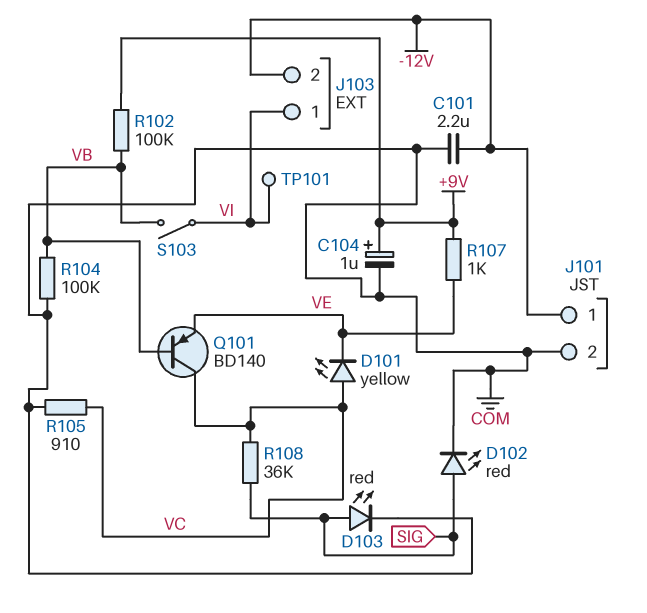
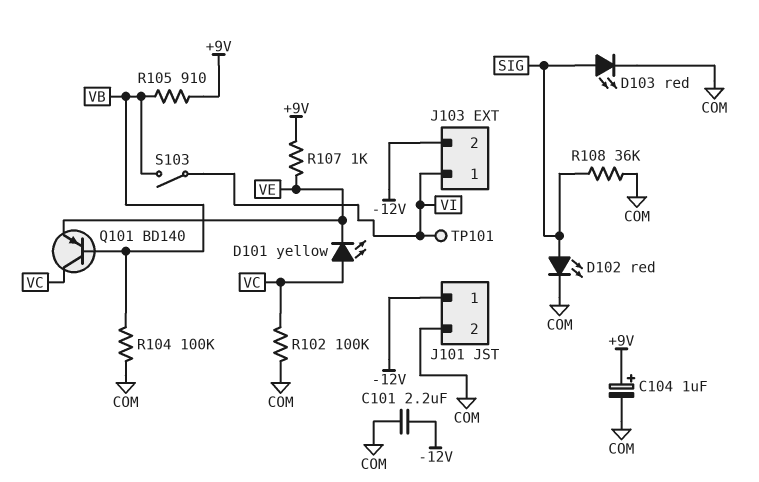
R102: 100k (+9V, VB) -> 100k (COM, VC)
R105: 910 (COM, VC) -> 910 (+9V, VB)
R108: 36k (SIG, VC) -> 36k (COM, SIG)

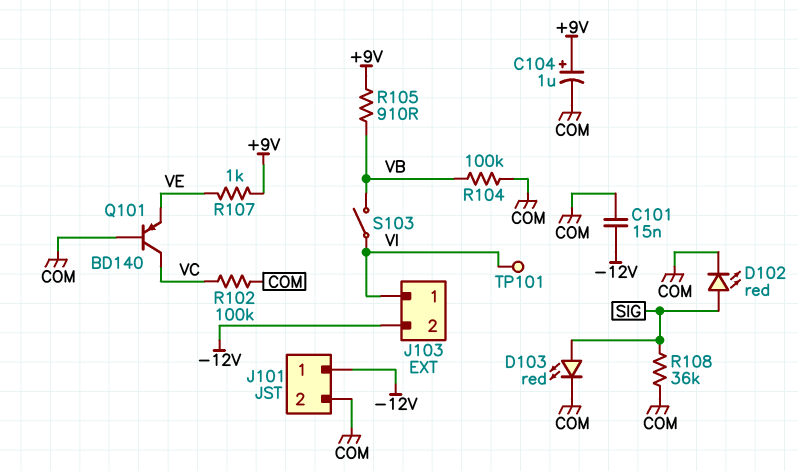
C101: 2.2uF (-12V, COM) -> 15nF (-12V, COM)
D101: LED yellow (A VC, K VE) -> none
Q101: PNP BD140 (B VB, C VC, E VE) -> PNP BD140 (B COM, C VC, E VE)

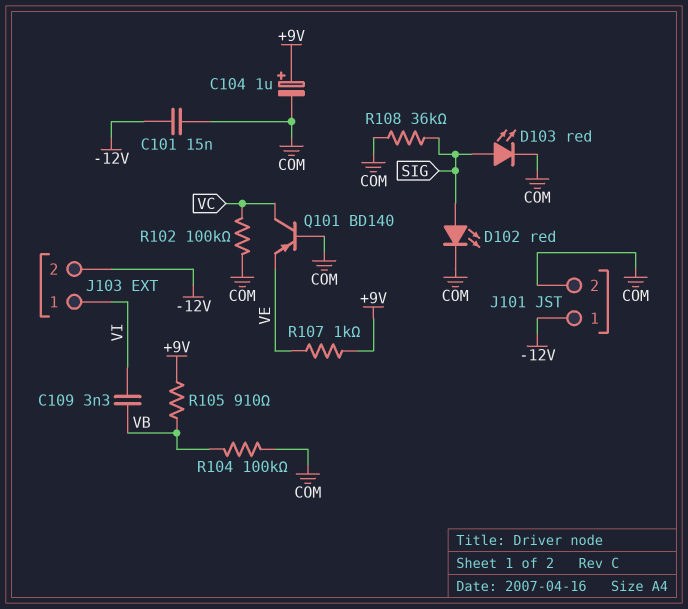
C109: none -> 3.3nF (VB, VI)
S103: switch (VB, VI) -> none
TP101: test point (VI) -> none

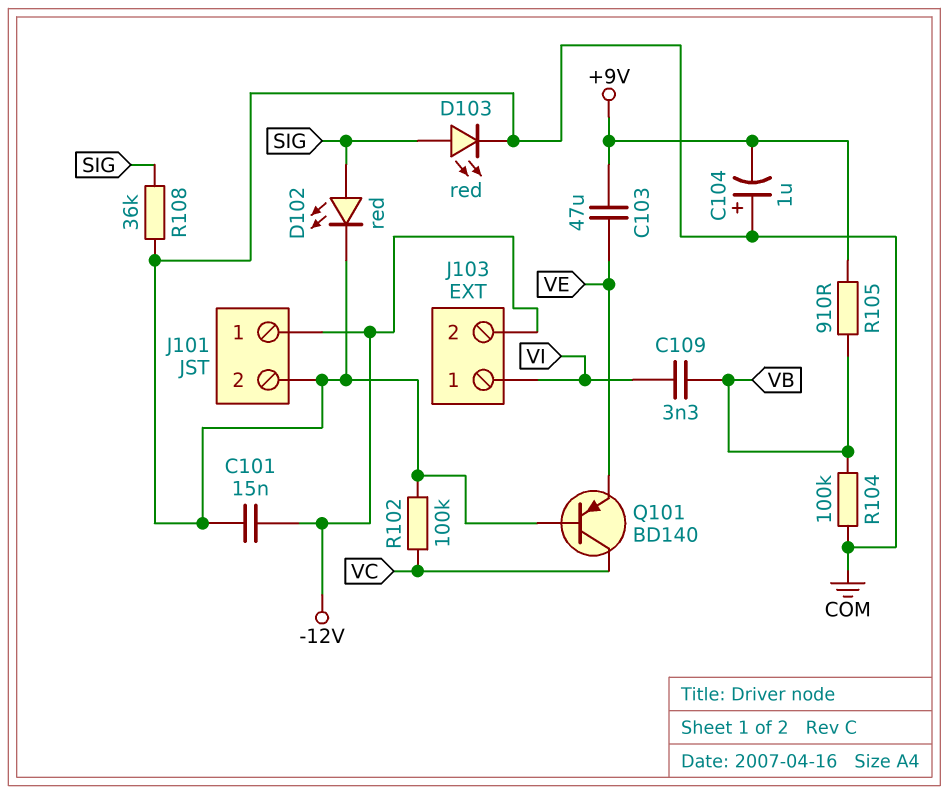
C103: none -> 47uF (+9V, VE)
C104: 1uF (plus +9V, minus COM) -> 1uF (plus COM, minus +9V)
R107: 1k (+9V, VE) -> none

